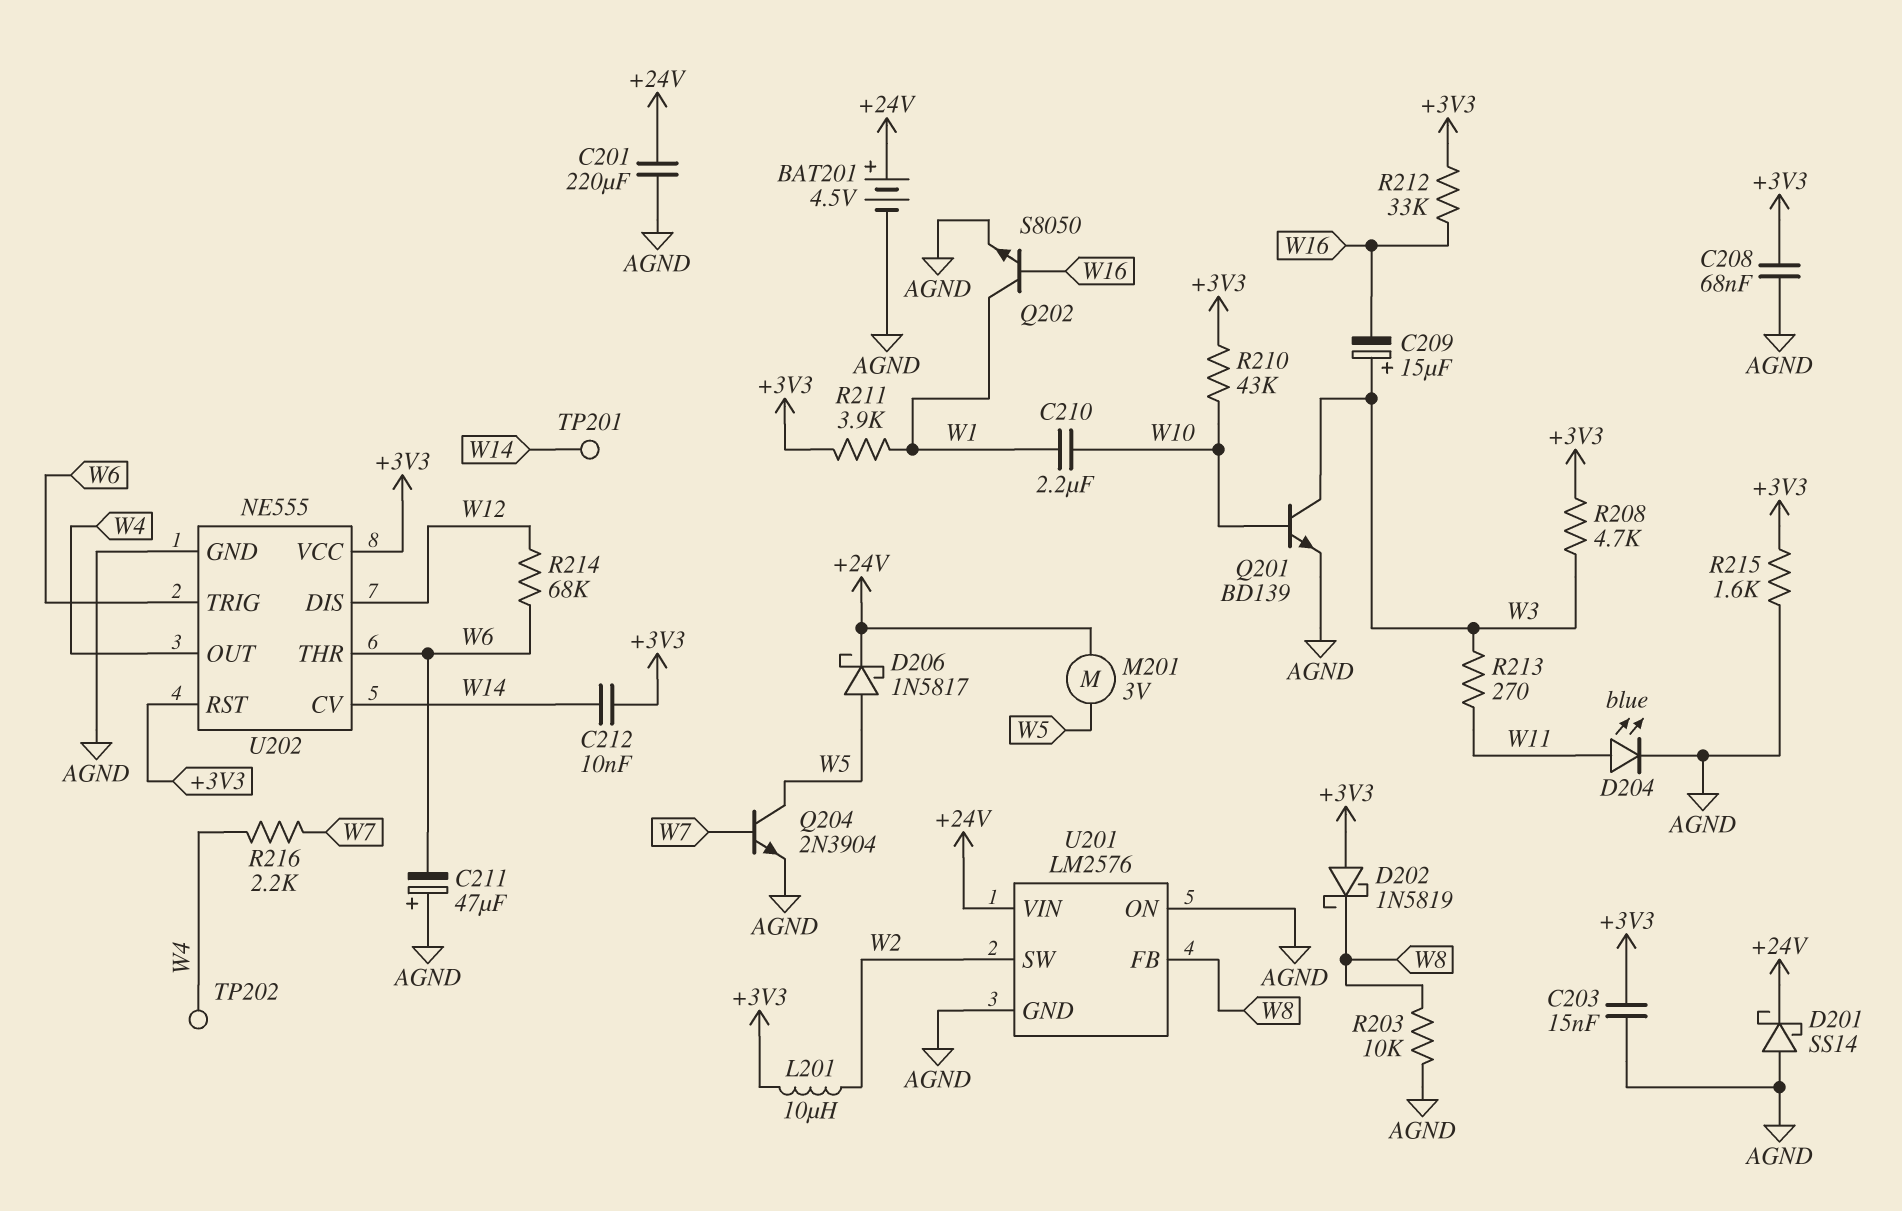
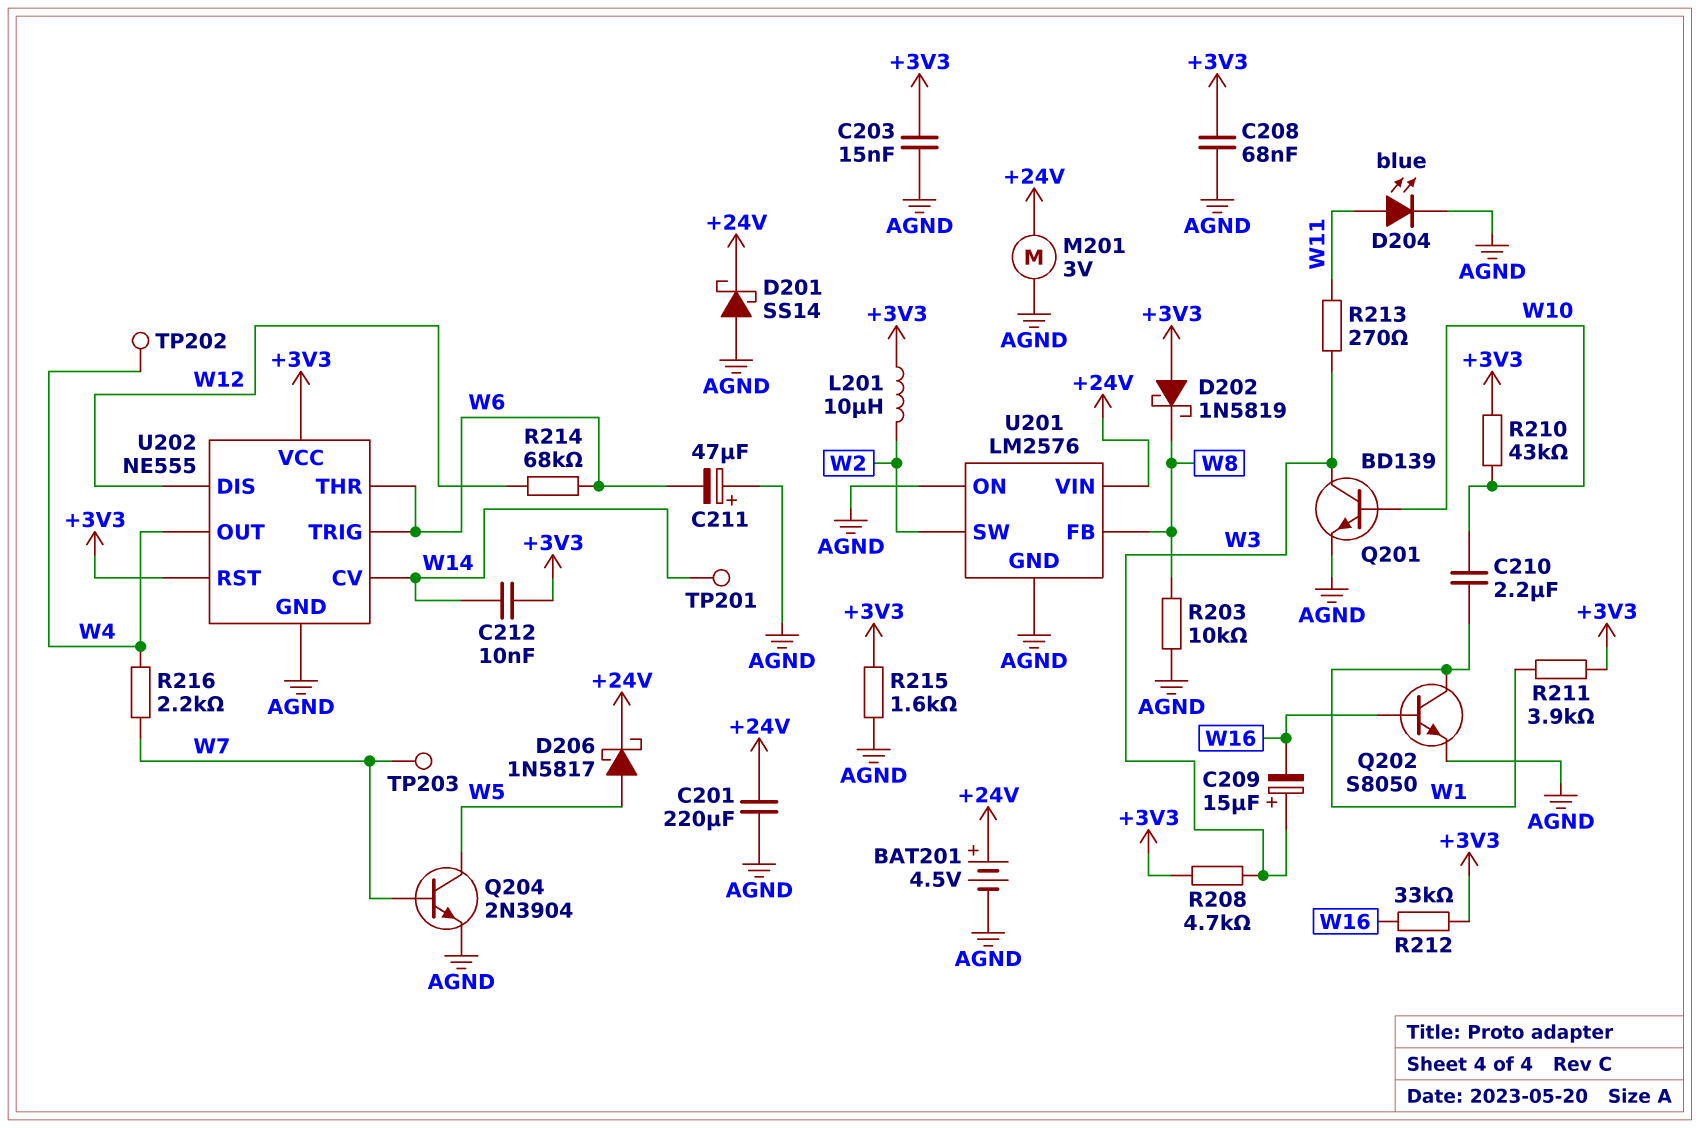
M201: motor 3V (+24V, W5) -> motor 3V (+24V, AGND)
TP203: none -> test point (W7)

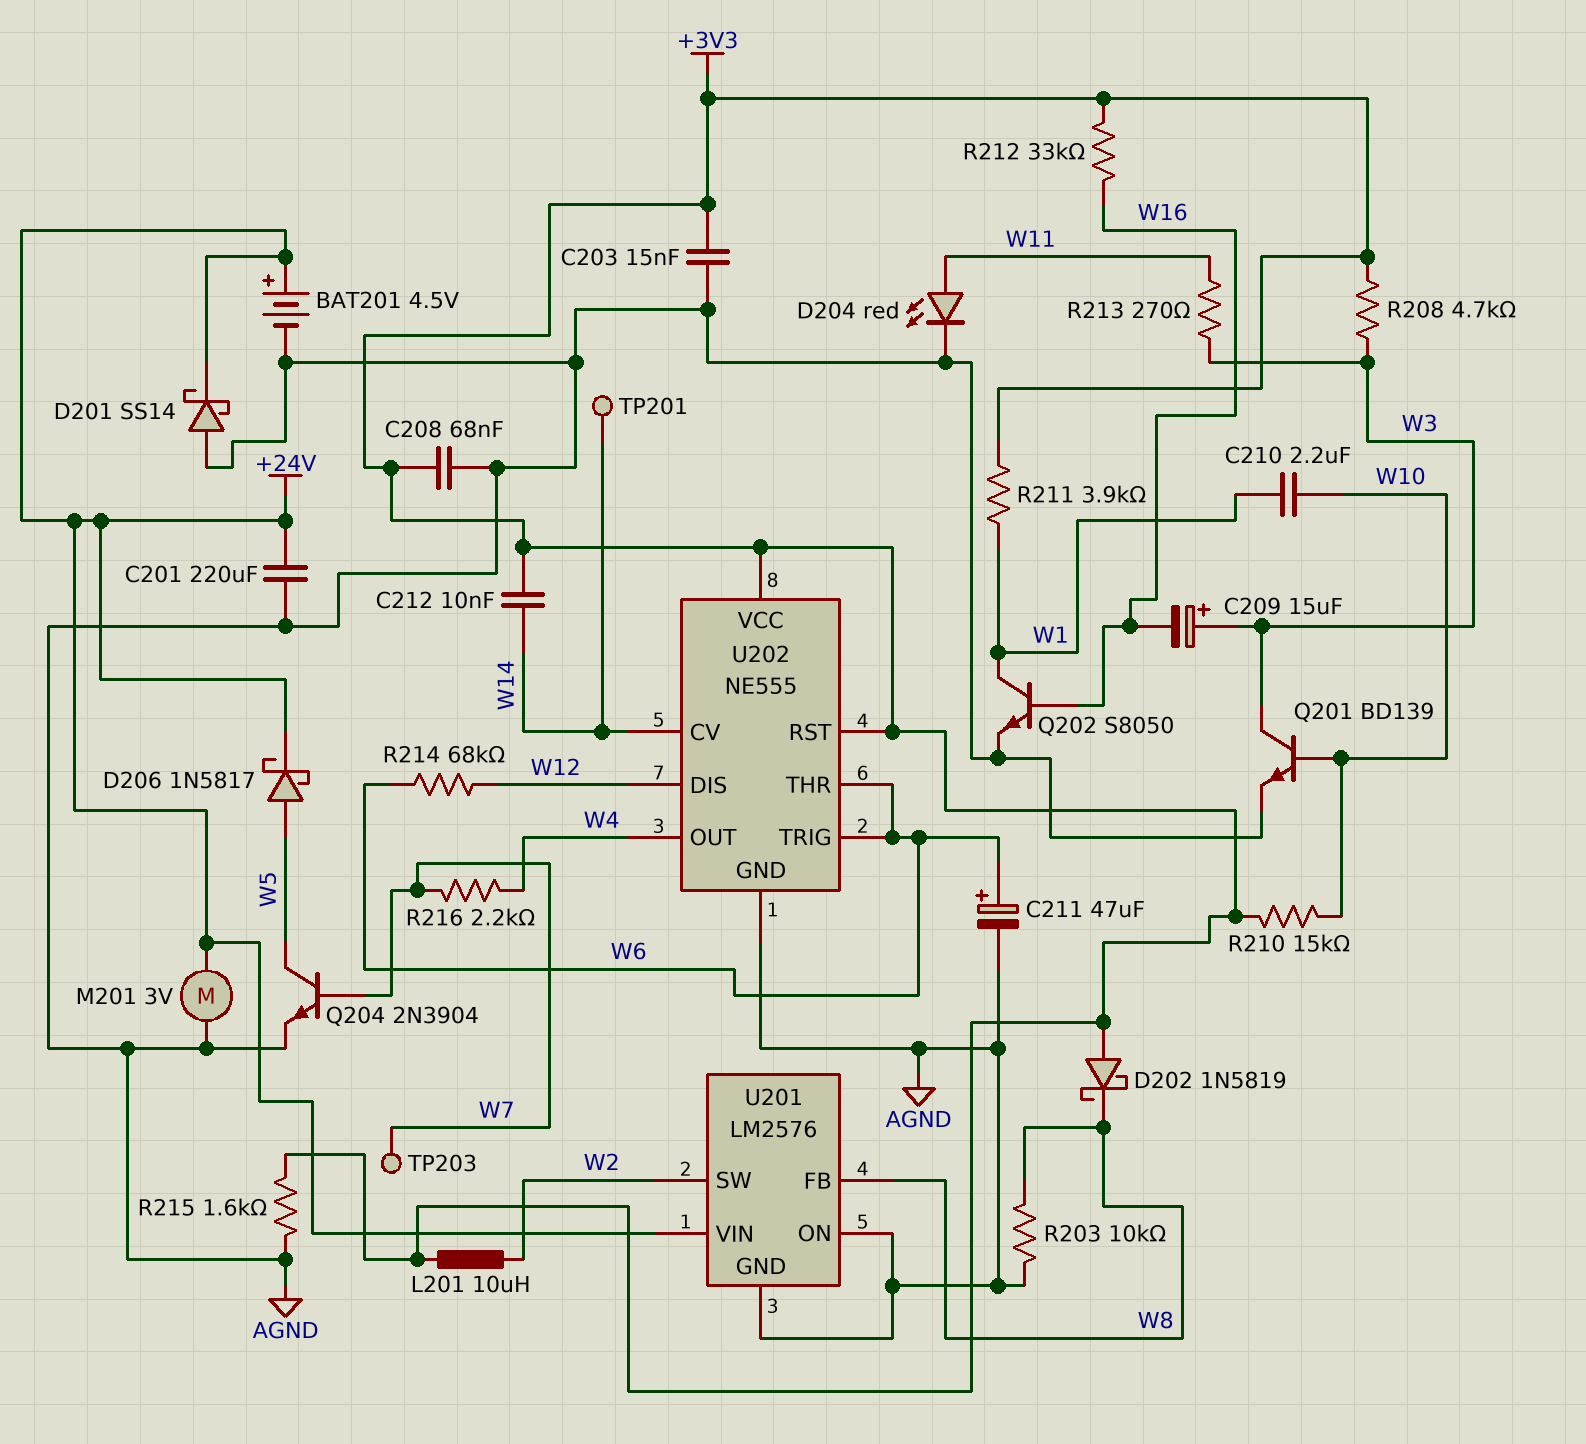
C211: 47uF (plus AGND, minus W6) -> 47uF (plus W6, minus AGND)
D204: LED blue (A W11, K AGND) -> LED red (A W11, K AGND)
R210: 43k (+3V3, W10) -> 15k (+3V3, W10)
TP202: test point (W4) -> none

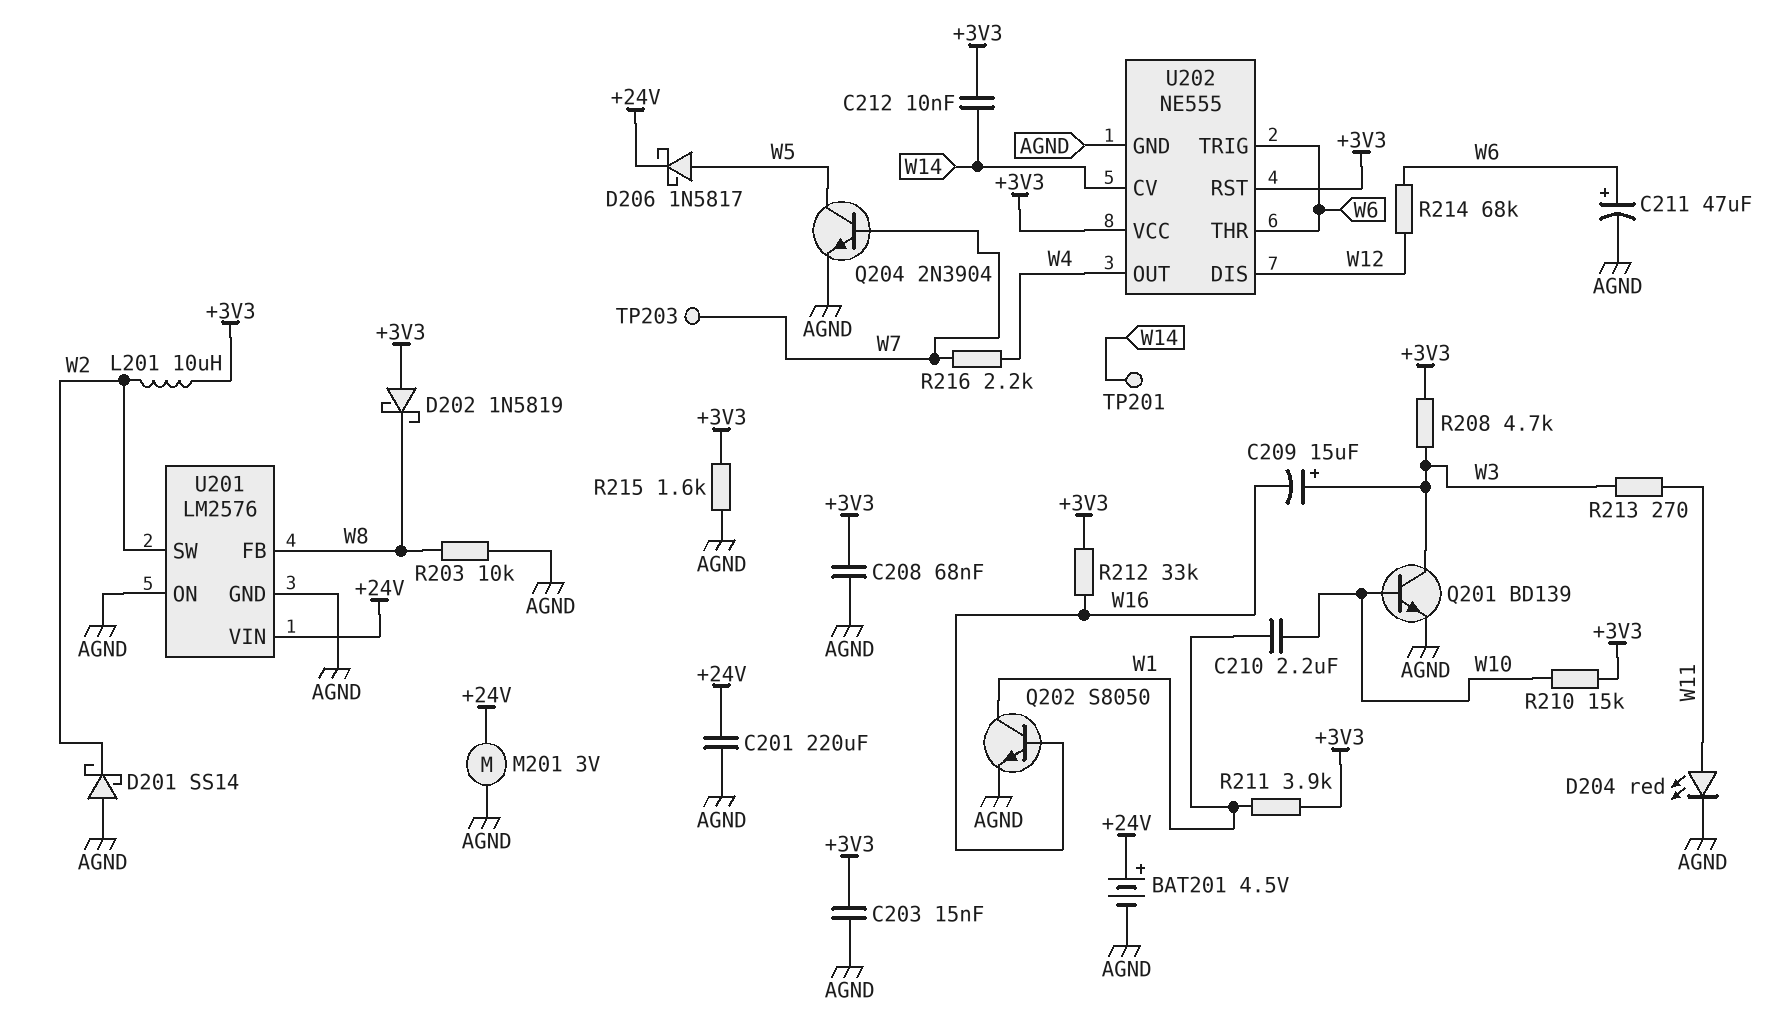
D201: schottky SS14 (A AGND, K +24V) -> schottky SS14 (A AGND, K W2)

